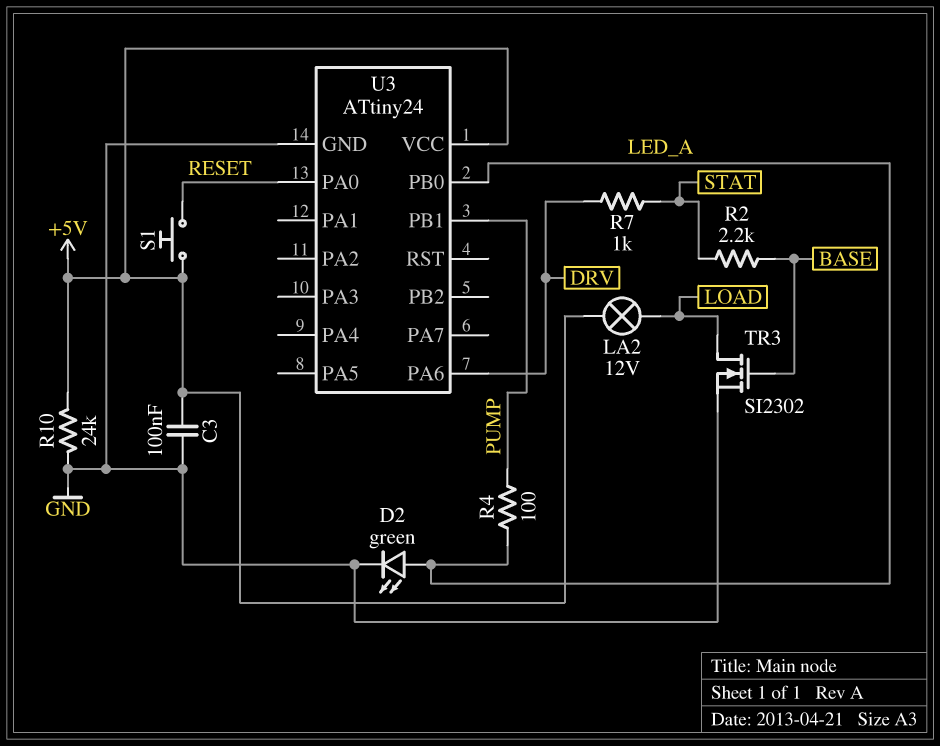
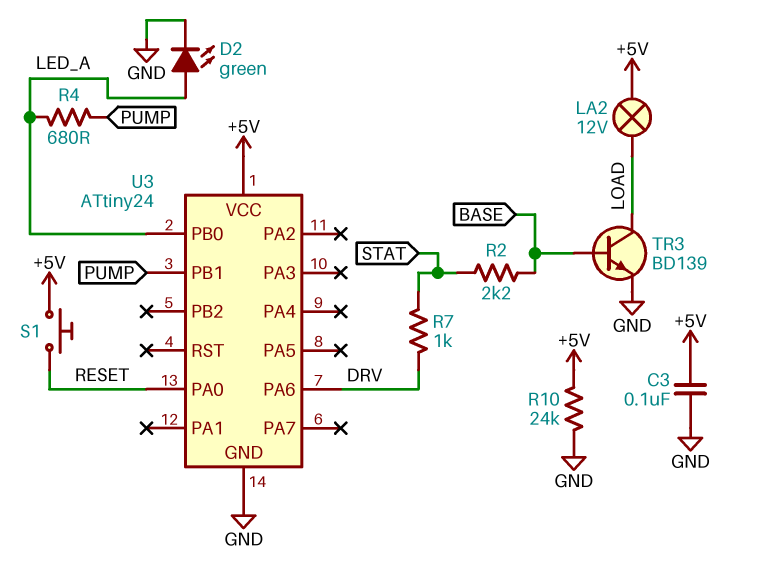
R4: 100 (LED_A, PUMP) -> 680 (LED_A, PUMP)
TR3: NMOS SI2302 (G BASE, D LOAD, S GND) -> NPN BD139 (B BASE, C LOAD, E GND)

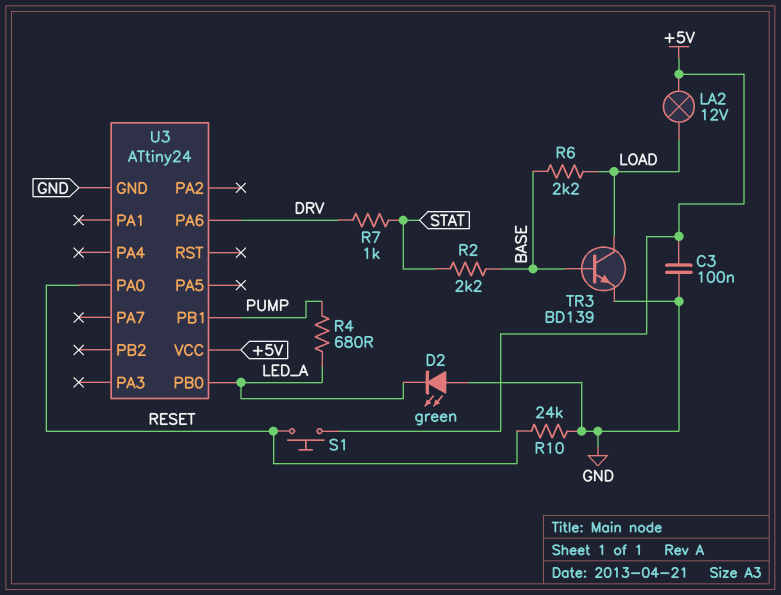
D2: LED green (A LED_A, K GND) -> LED green (A GND, K LED_A)
R6: none -> 2.2k (BASE, LOAD)
R10: 24k (+5V, GND) -> 24k (GND, RESET)

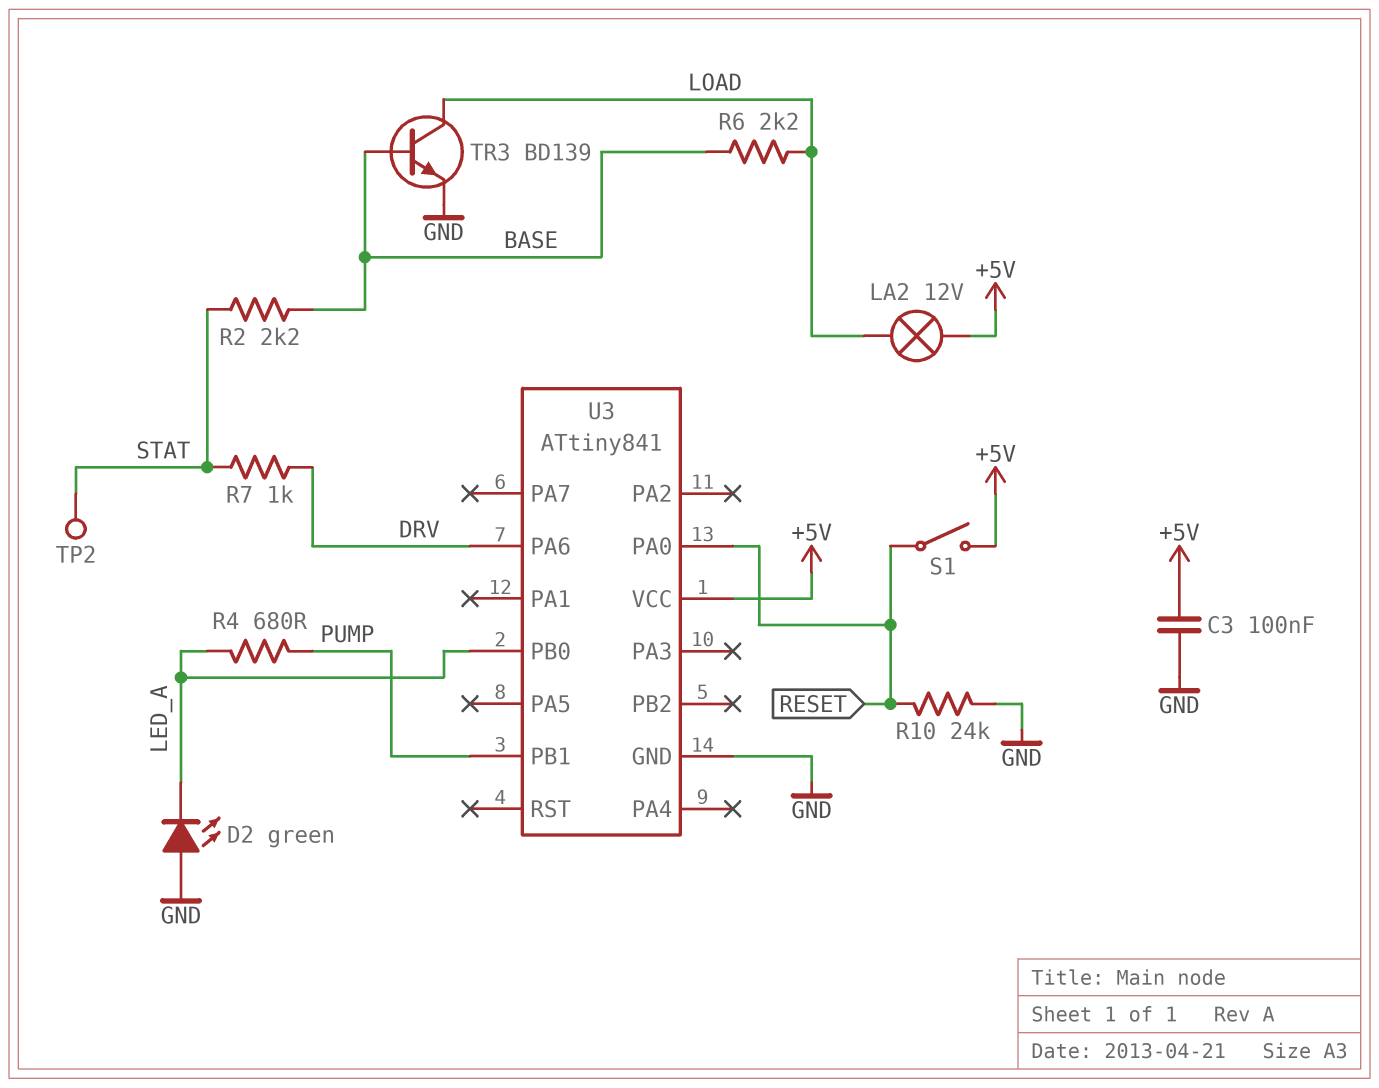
S1: button (+5V, RESET) -> switch (+5V, RESET)
TP2: none -> test point (STAT)
U3: ATtiny24 -> ATtiny841

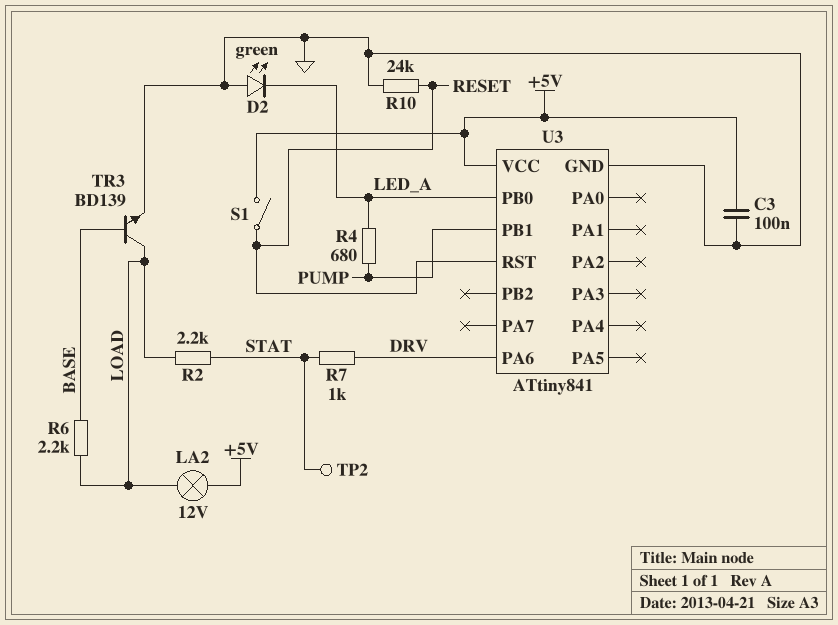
R2: 2.2k (BASE, STAT) -> 2.2k (LOAD, STAT)
U3 pin PA0: RESET -> none
U3 pin RST: none -> RESET

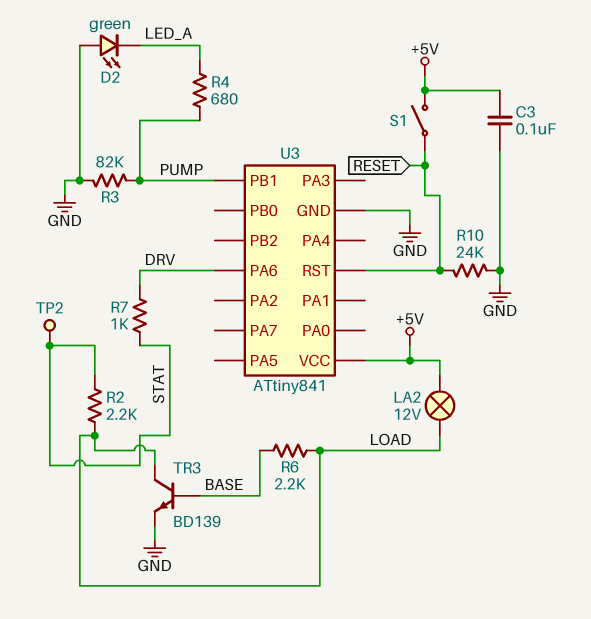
R3: none -> 82k (GND, PUMP)
U3 pin PB0: LED_A -> none

